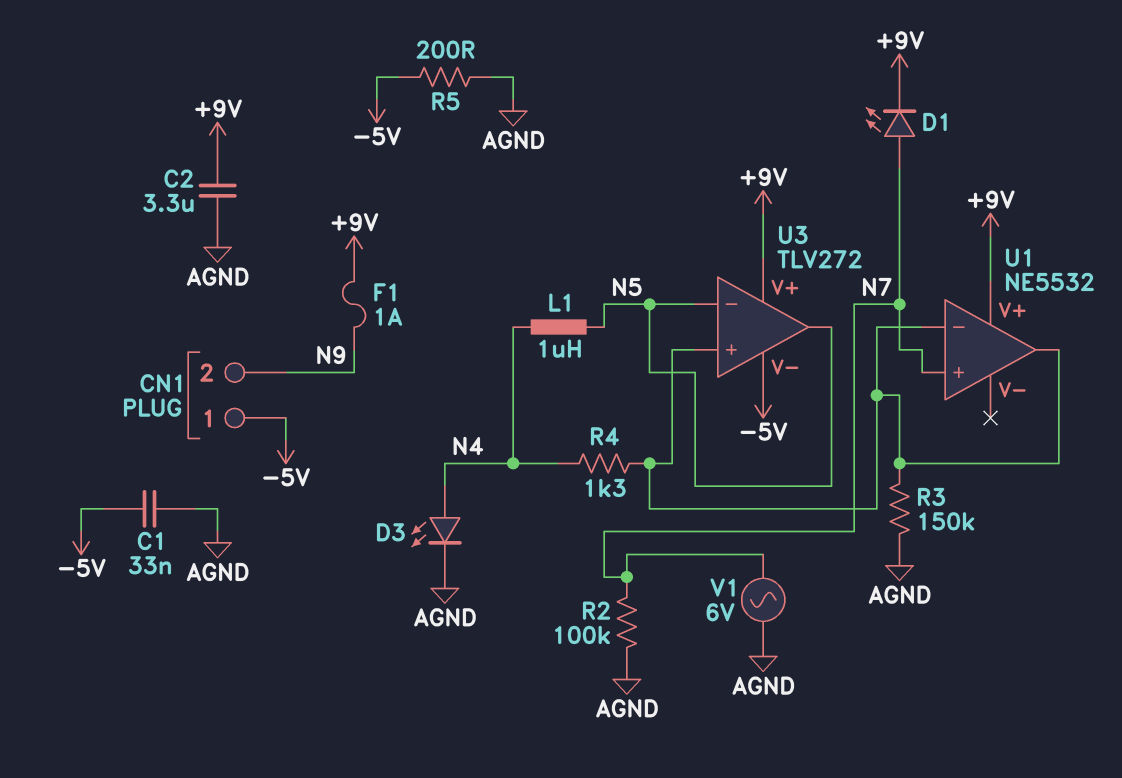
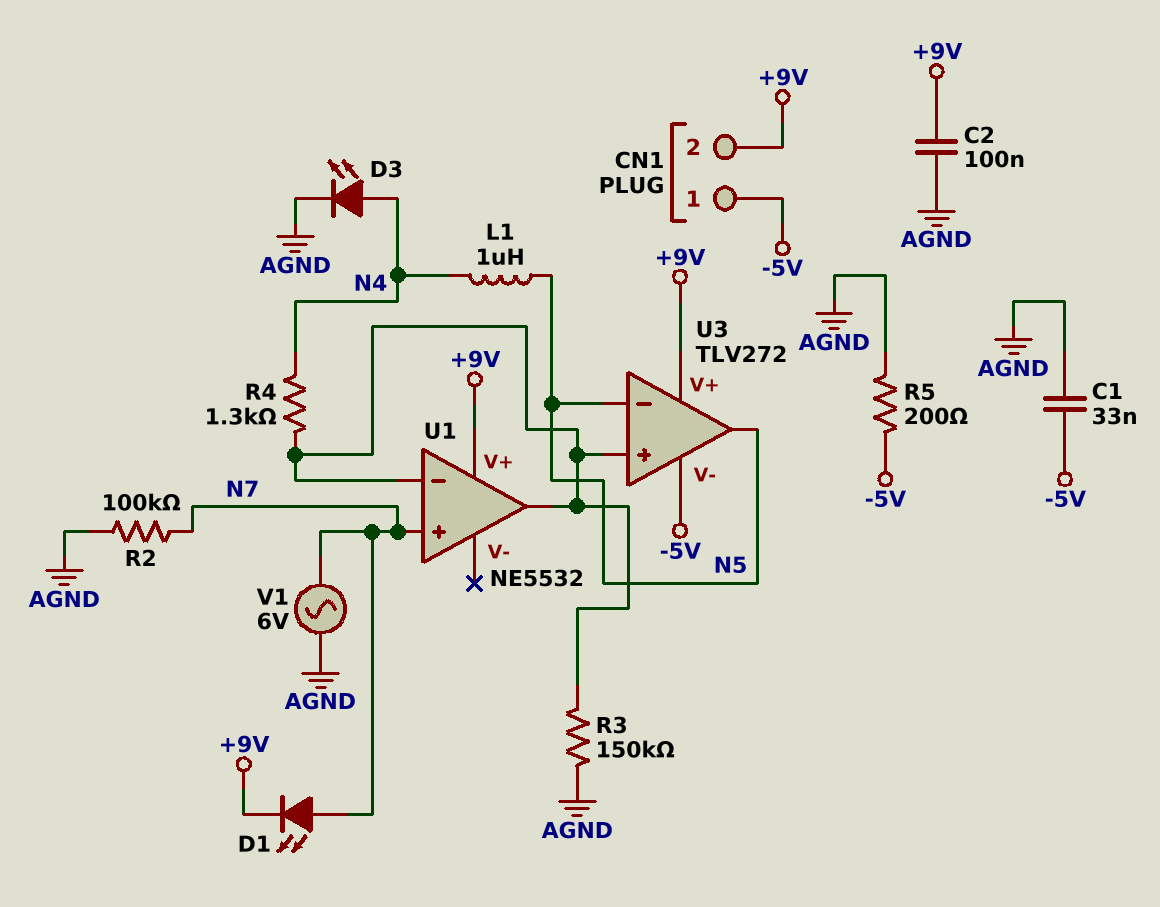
C2: 3.3uF (+9V, AGND) -> 100nF (+9V, AGND)
CN1 pin 2: N9 -> +9V
F1: 1A (+9V, N9) -> none

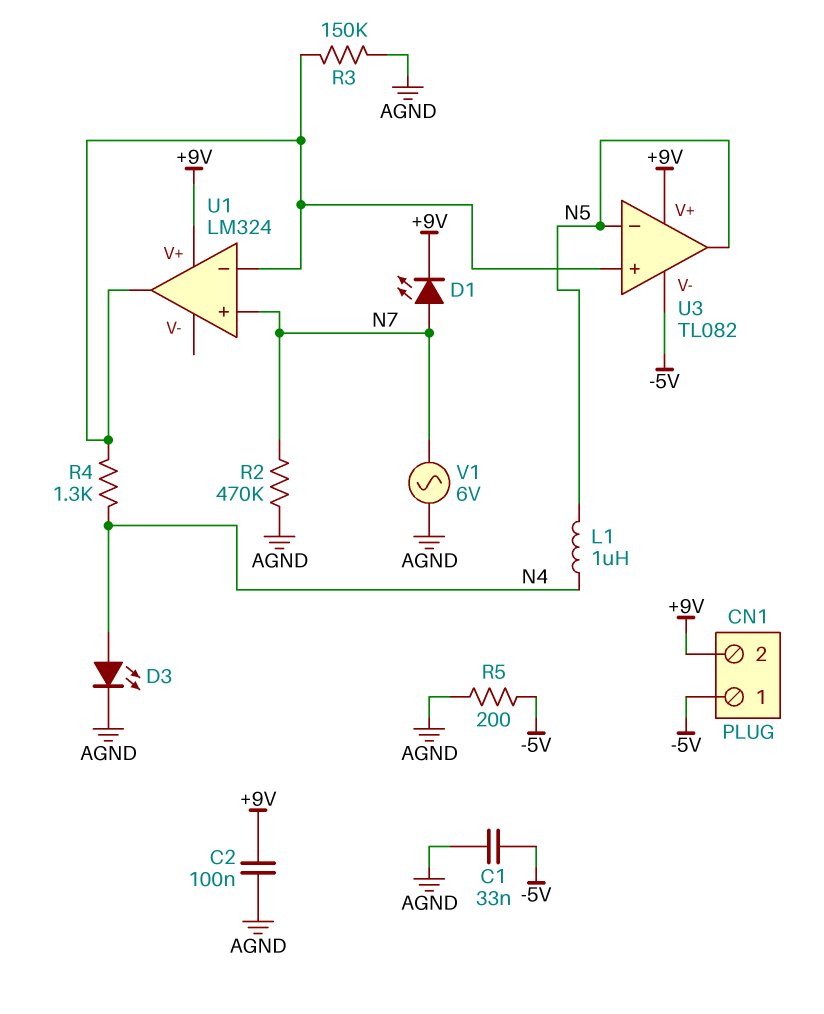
R2: 100k (AGND, N7) -> 470k (AGND, N7)
U1: NE5532 -> LM324
U3: TLV272 -> TL082

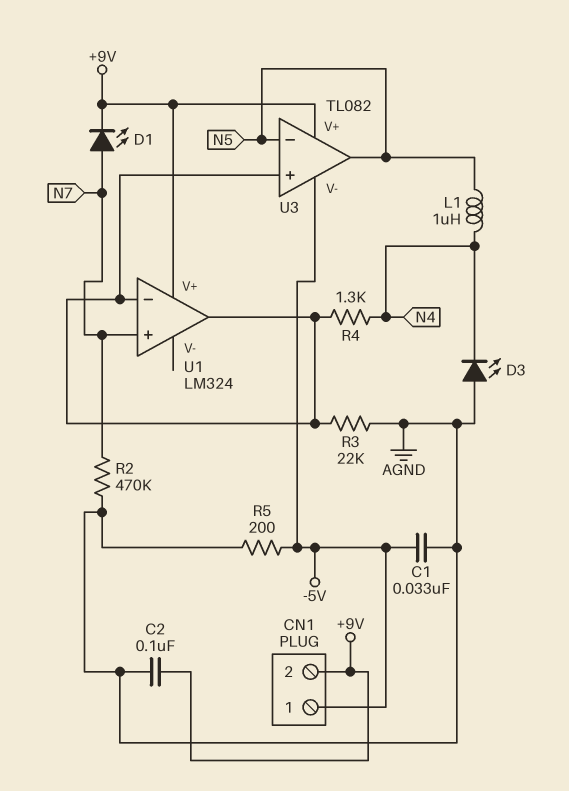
D3: LED (A N4, K AGND) -> LED (A AGND, K N4)
R3: 150k (AGND, U1/in-) -> 22k (AGND, U1/in-)
V1: AC 6V (AGND, N7) -> none

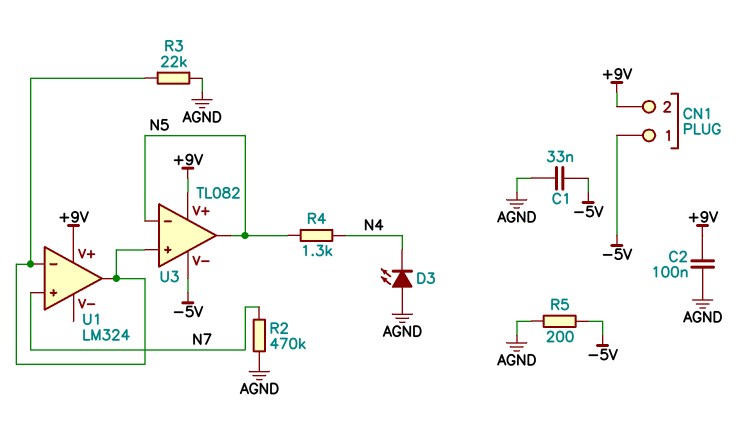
D1: LED (A N7, K +9V) -> none
L1: 1uH (N4, N5) -> none
R4: 1.3k (N4, U1/in-) -> 1.3k (N4, N5)

